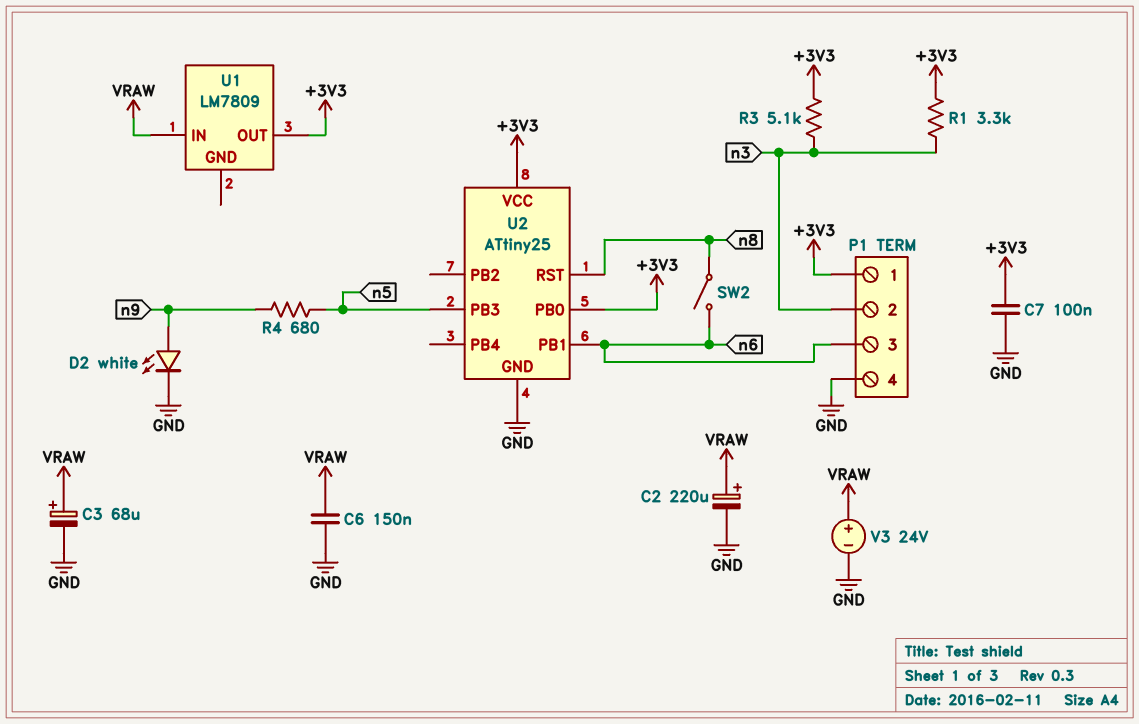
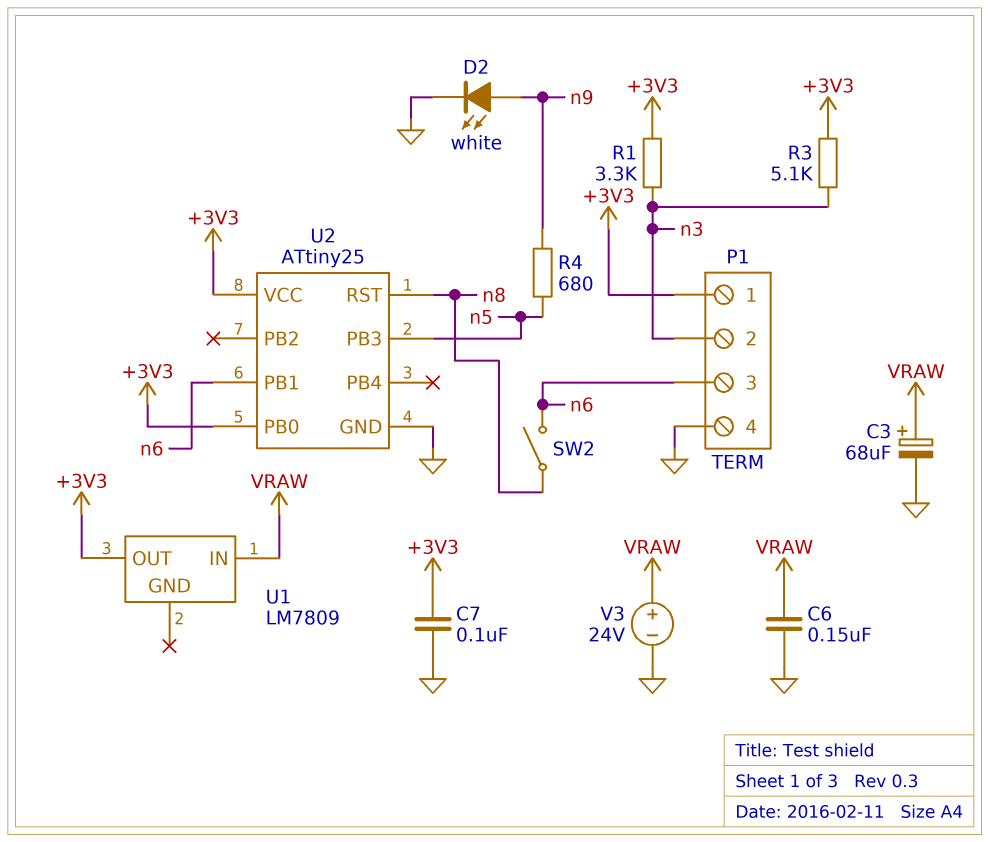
C2: 220uF (plus VRAW, minus GND) -> none

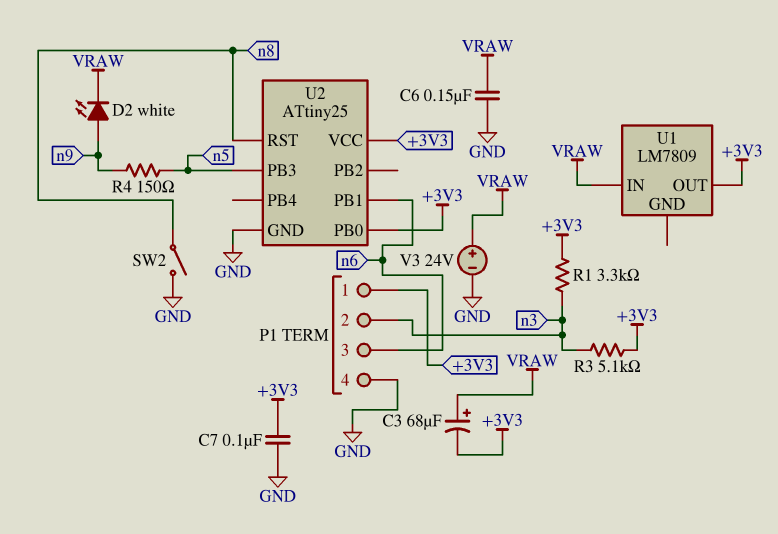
C3: 68uF (plus VRAW, minus GND) -> 68uF (plus VRAW, minus +3V3)
D2: LED white (A n9, K GND) -> LED white (A n9, K VRAW)
R4: 680 (n5, n9) -> 150 (n5, n9)
SW2: switch (n6, n8) -> switch (GND, n8)

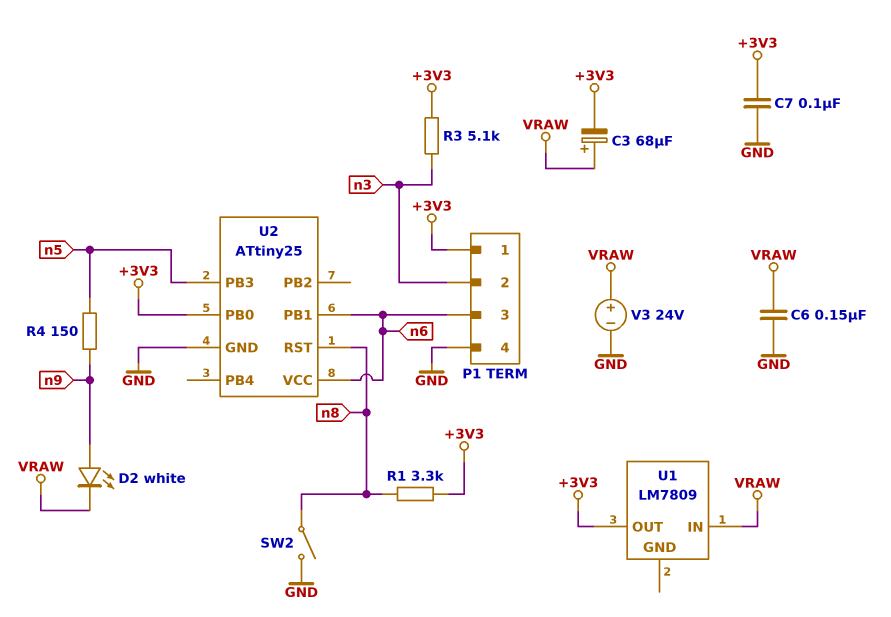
R1: 3.3k (+3V3, n3) -> 3.3k (+3V3, n8)
U2 pin VCC: +3V3 -> n6

